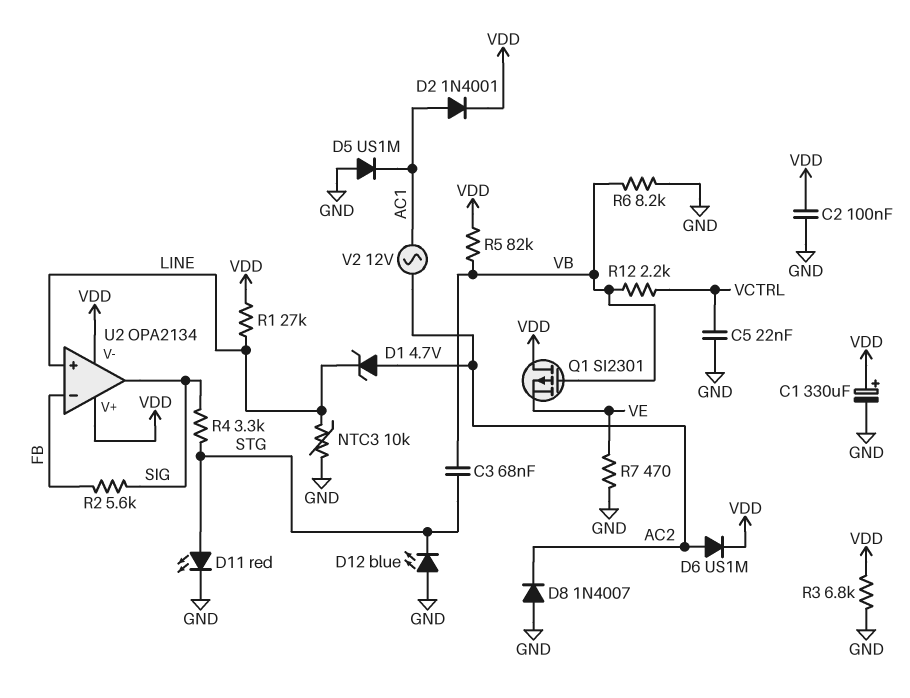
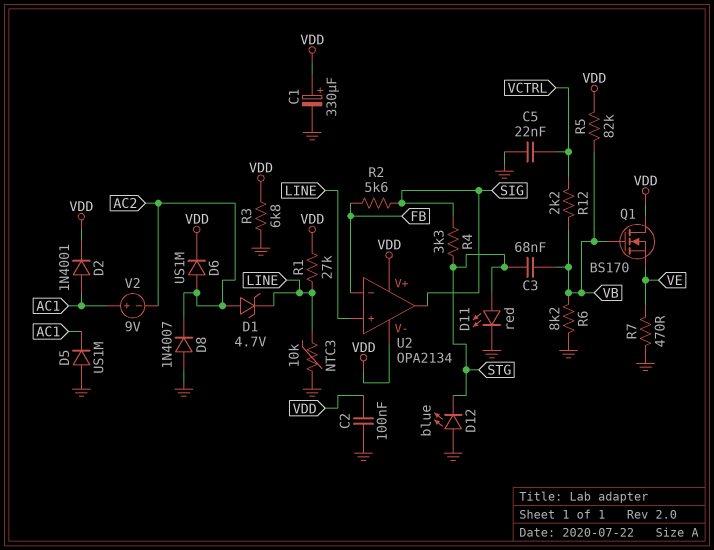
Q1: PMOS SI2301 (G VB, D VDD, S VE) -> NMOS BS170 (G VB, D VDD, S VE)
V2: AC 12V (AC1, AC2) -> 9V (plus AC1, minus AC2)

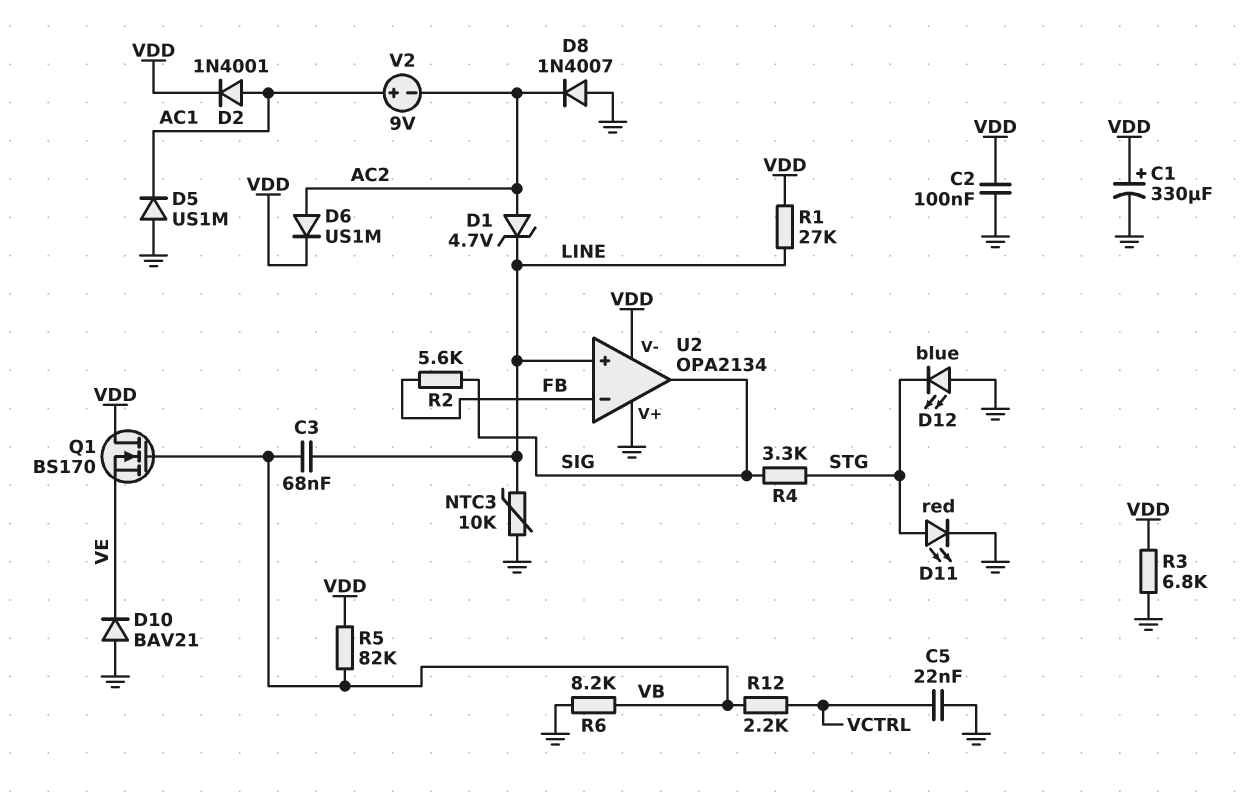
C3: 68nF (STG, VB) -> 68nF (LINE, VB)
D10: none -> diode BAV21 (A GND, K VE)
R7: 470 (GND, VE) -> none
U2 pin V+: VDD -> GND

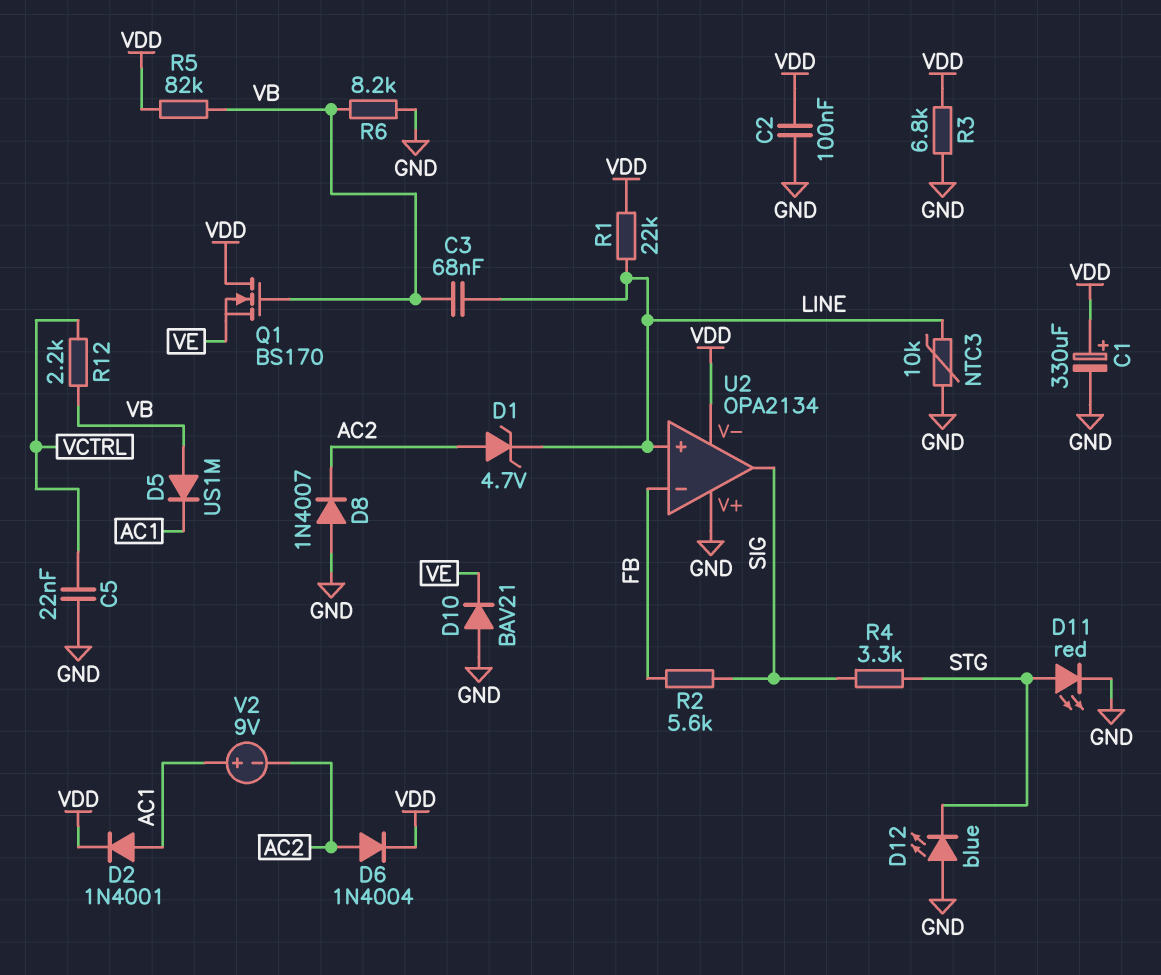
D5: diode US1M (A GND, K AC1) -> diode US1M (A VB, K AC1)
D6: diode US1M (A AC2, K VDD) -> diode 1N4004 (A AC2, K VDD)
R1: 27k (LINE, VDD) -> 22k (LINE, VDD)

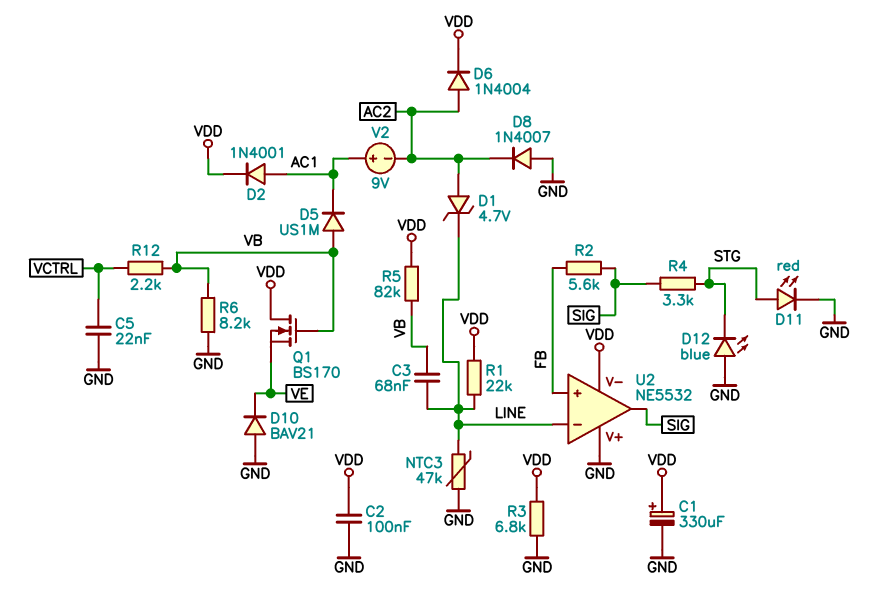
NTC3: 10k (GND, LINE) -> 47k (GND, LINE)
U2: OPA2134 -> NE5532
U2 pin in+: LINE -> FB
U2 pin in-: FB -> LINE

